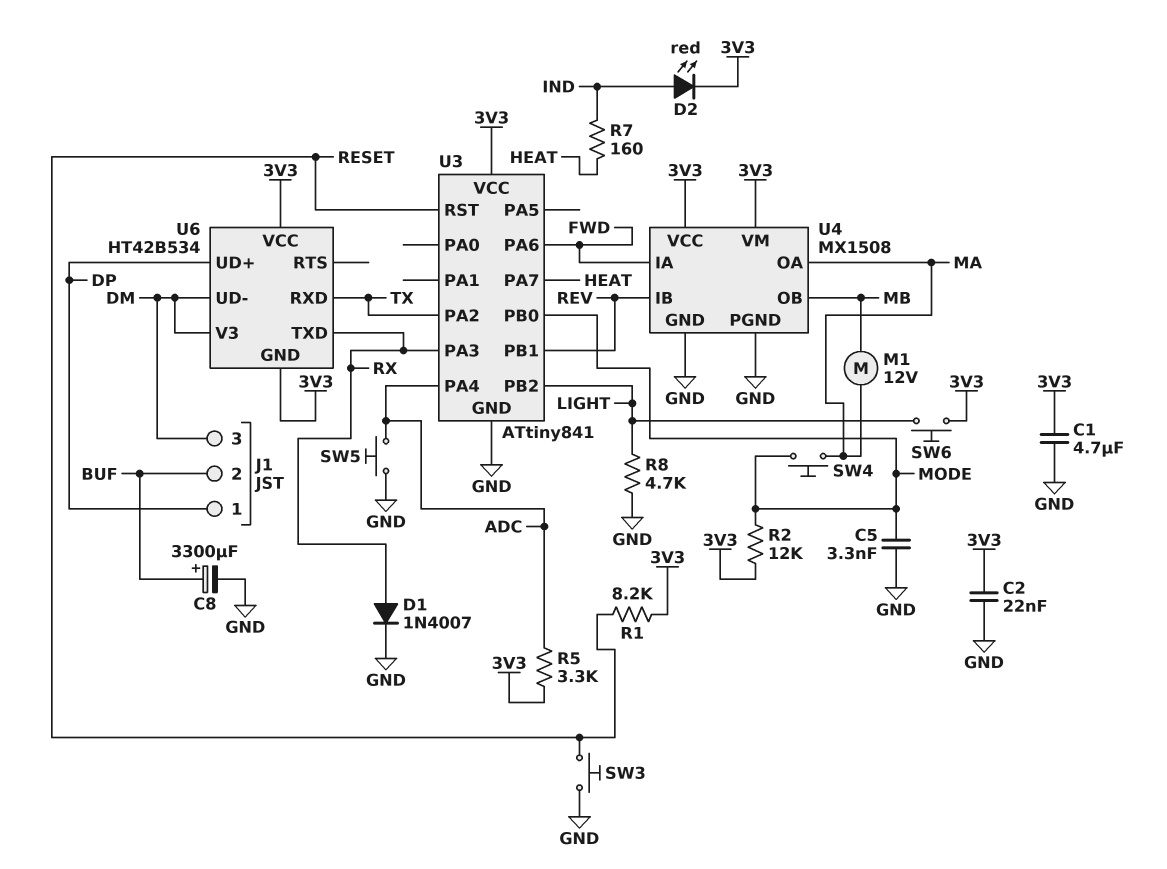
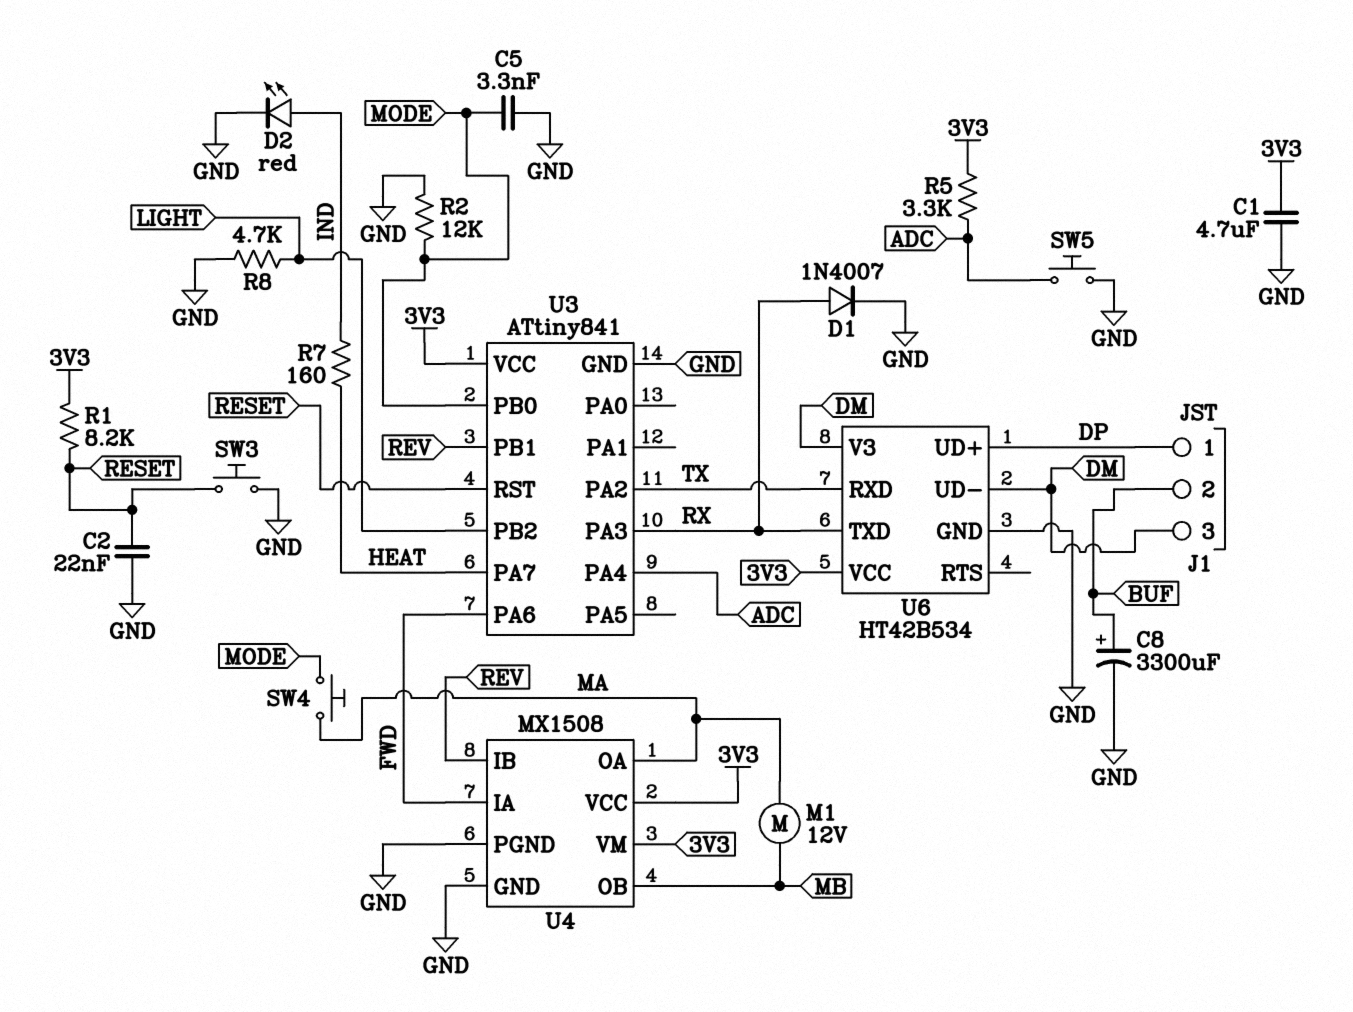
C2: 22nF (3V3, GND) -> 22nF (GND, RESET)
D2: LED red (A IND, K 3V3) -> LED red (A IND, K GND)
R2: 12k (3V3, MODE) -> 12k (GND, MODE)
SW6: button (3V3, LIGHT) -> none
U6 pin GND: 3V3 -> GND

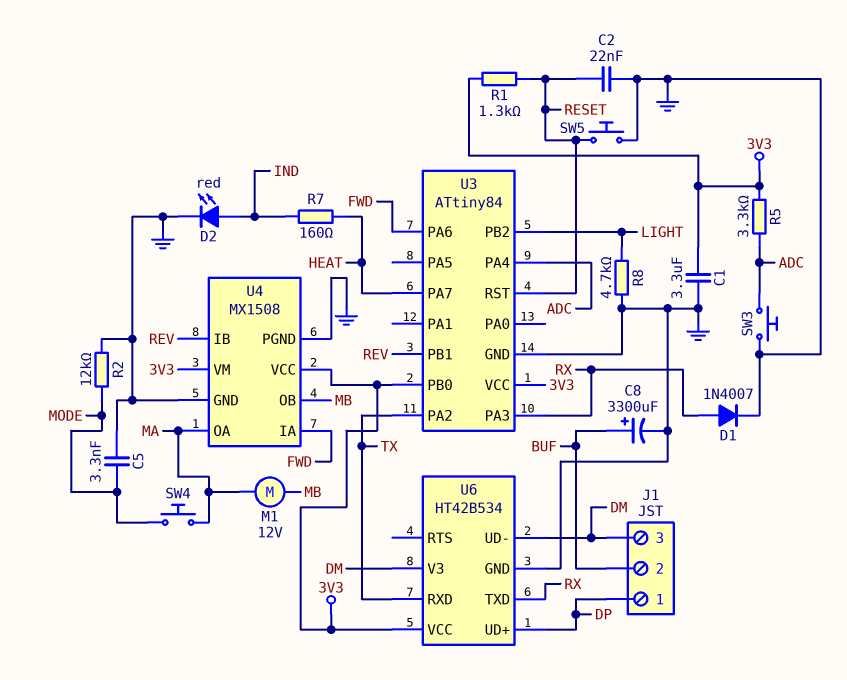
C1: 4.7uF (3V3, GND) -> 3.3uF (3V3, GND)
R1: 8.2k (3V3, RESET) -> 1.3k (3V3, RESET)
SW3: button (GND, RESET) -> button (ADC, GND)
SW5: button (ADC, GND) -> button (GND, RESET)
U3: ATtiny841 -> ATtiny84
U3 pin PB0: MODE -> 3V3

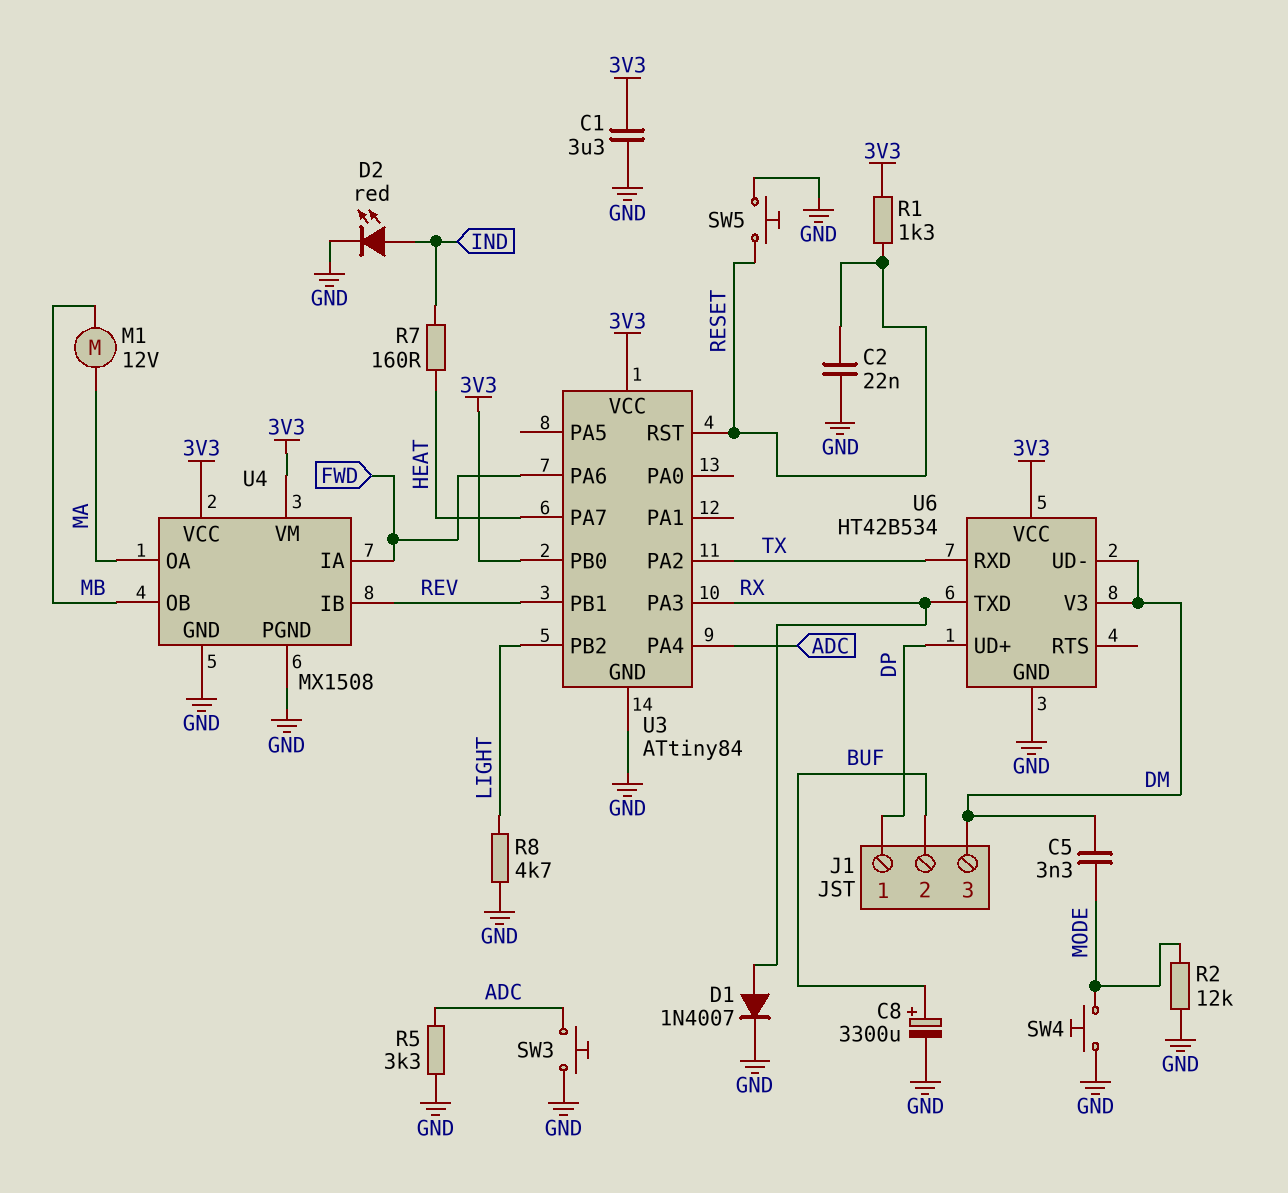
C5: 3.3nF (GND, MODE) -> 3.3nF (DM, MODE)
R5: 3.3k (3V3, ADC) -> 3.3k (ADC, GND)
SW4: button (MA, MODE) -> button (GND, MODE)

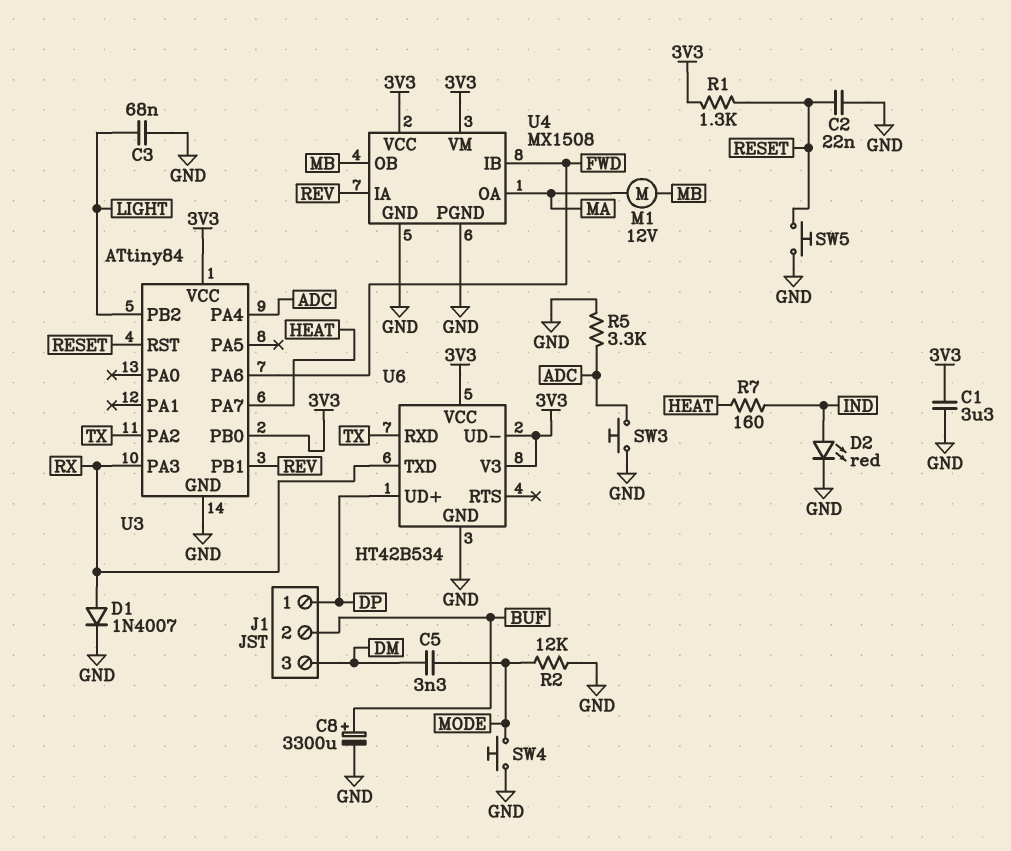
C3: none -> 68nF (GND, LIGHT)
R8: 4.7k (GND, LIGHT) -> none
U4 pin IA: FWD -> REV
U4 pin IB: REV -> FWD
U6 pin UD-: DM -> 3V3
U6 pin V3: DM -> 3V3

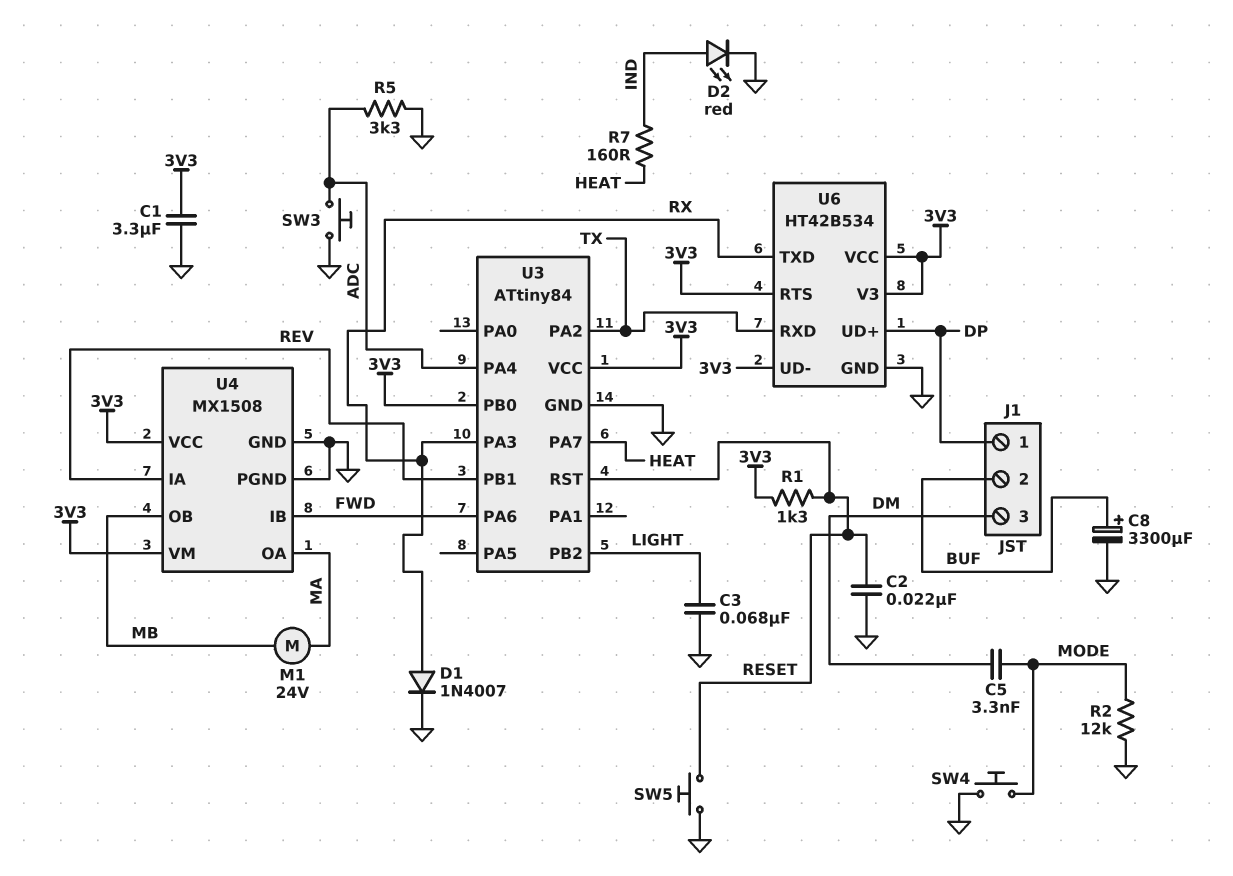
M1: motor 12V (MA, MB) -> motor 24V (MA, MB)
U6 pin RTS: none -> 3V3

